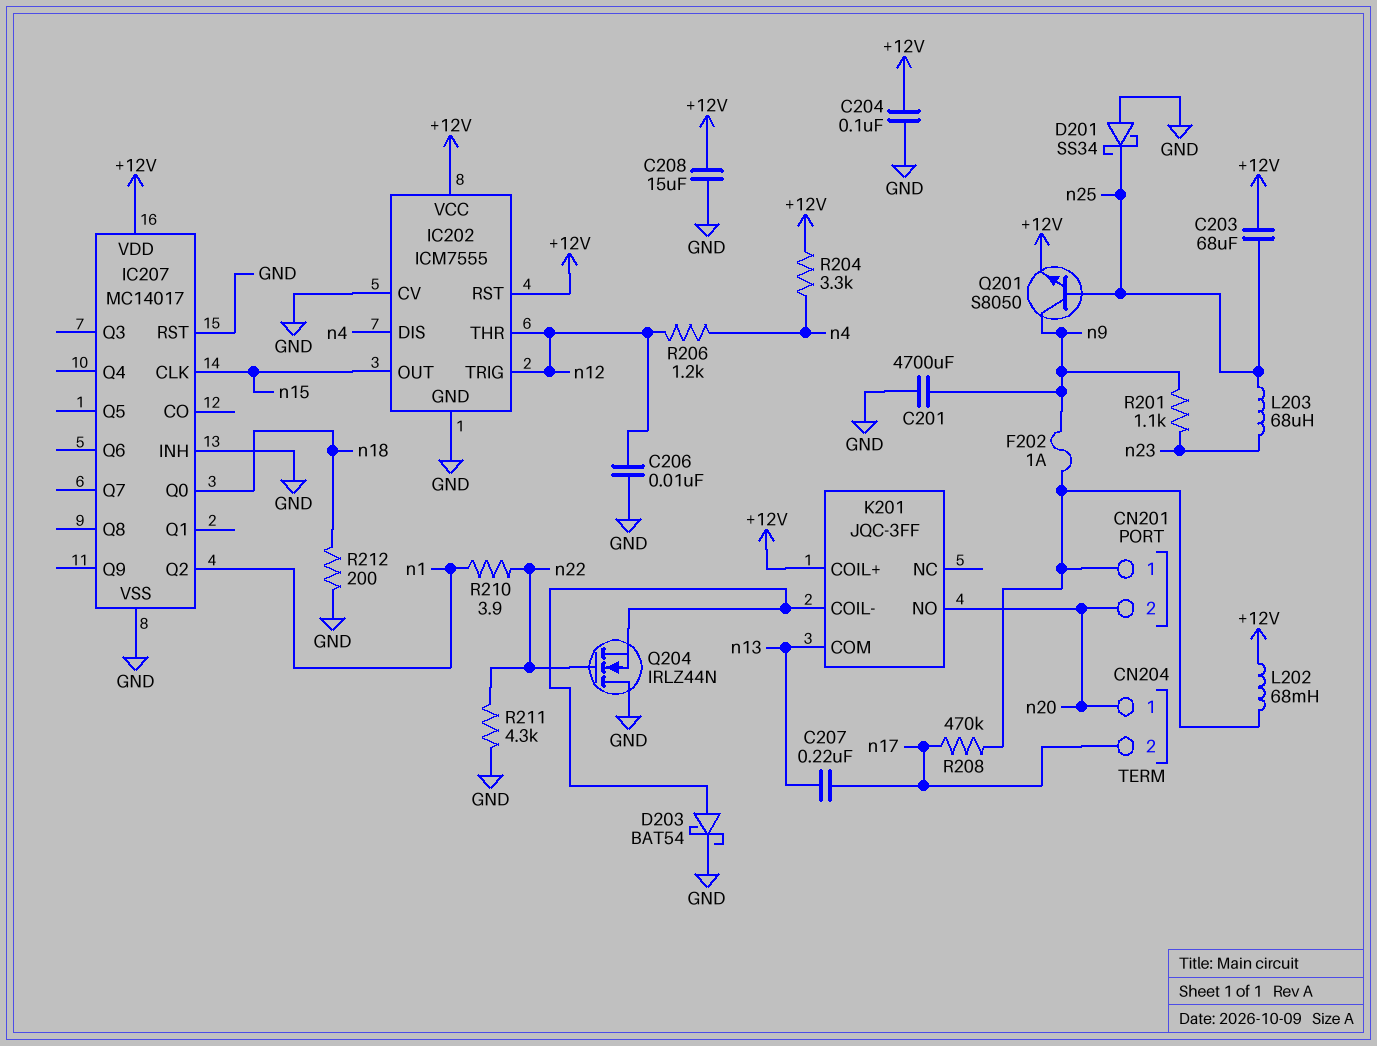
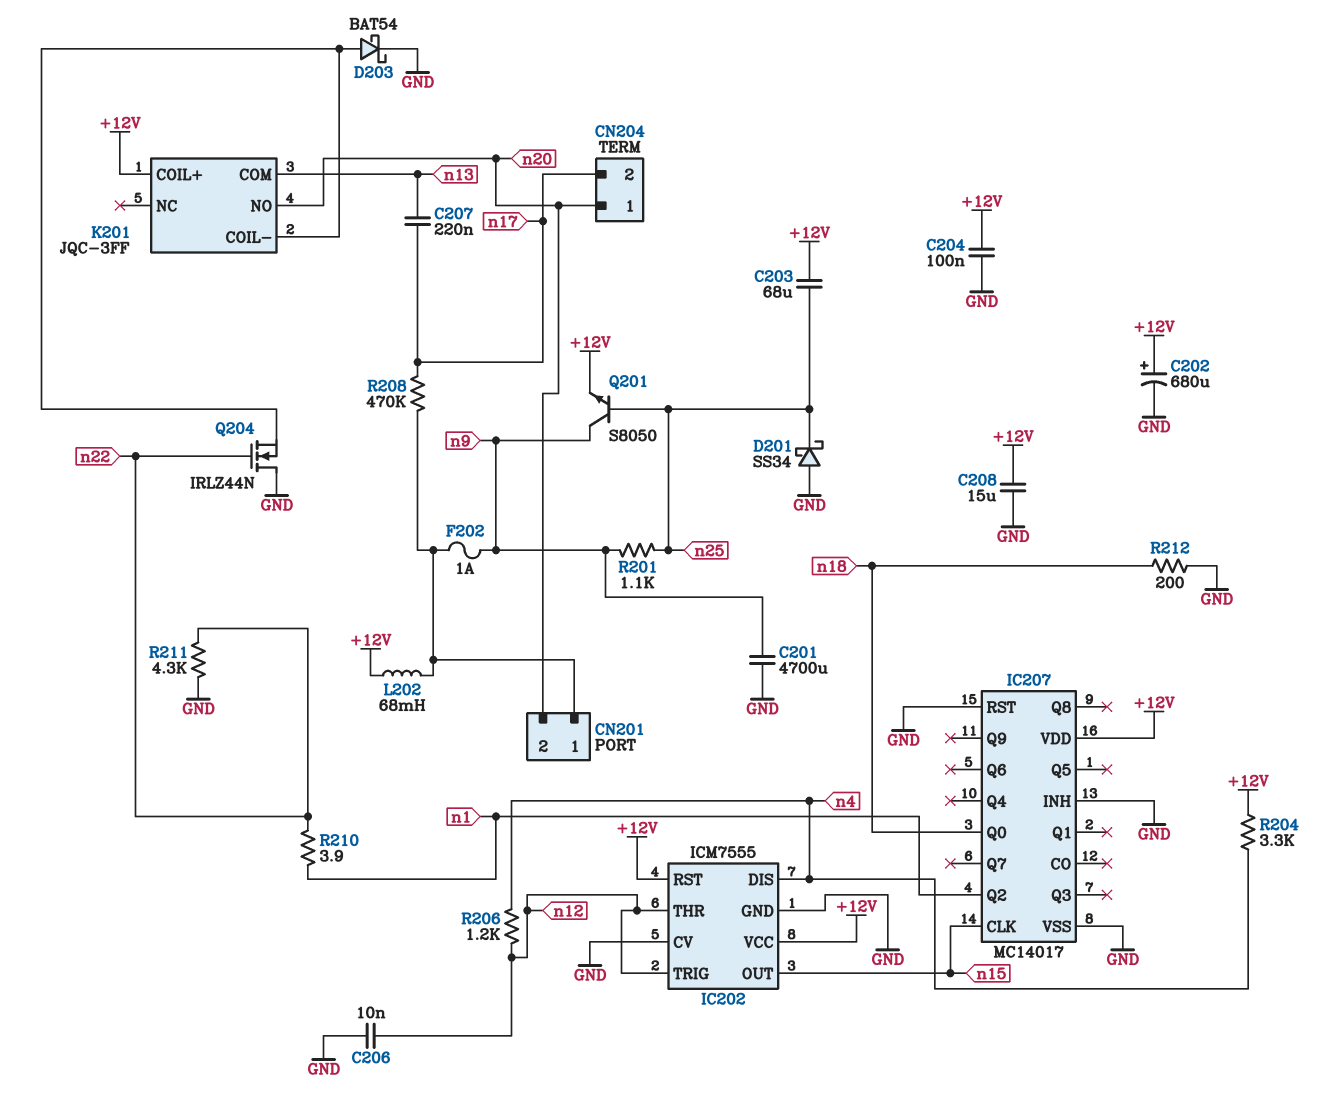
C202: none -> 680uF (plus +12V, minus GND)
L203: 68uH (n23, n25) -> none
R201: 1.1k (n9, n23) -> 1.1k (n9, n25)

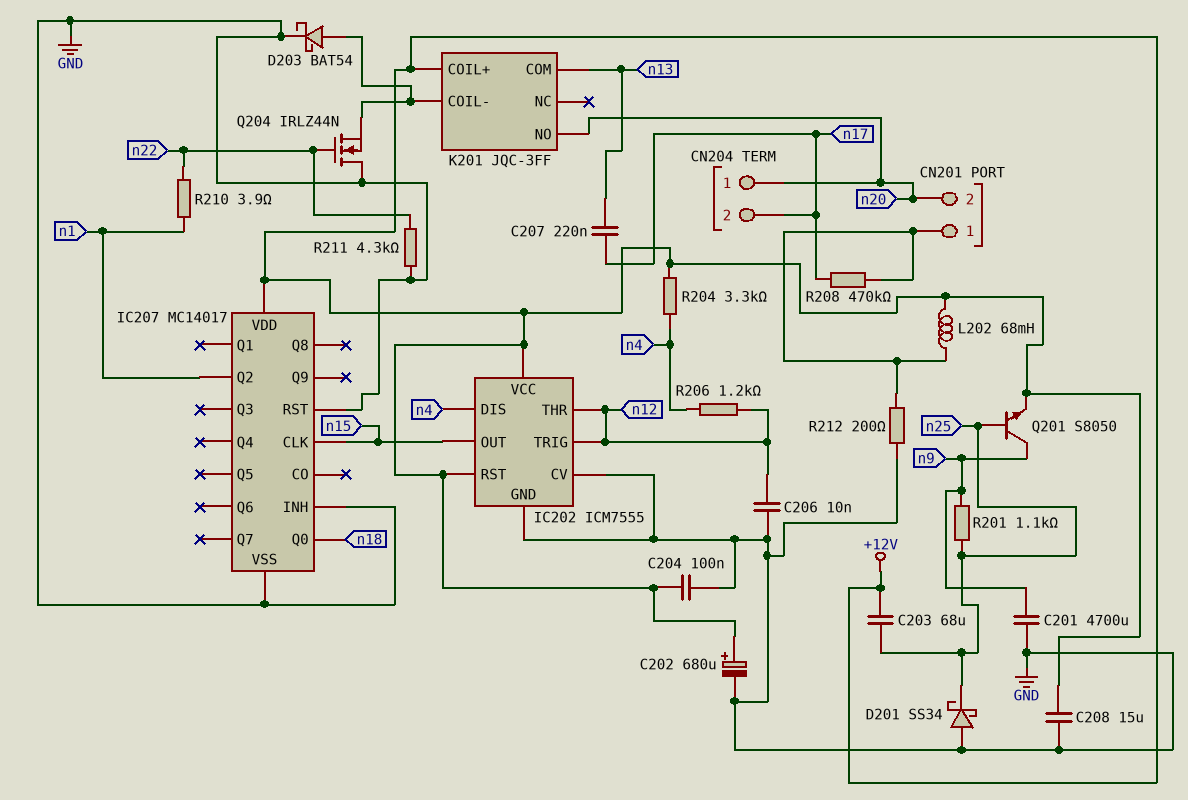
F202: 1A (CN201/1, n9) -> none
R212: 200 (GND, n18) -> 200 (CN201/1, GND)

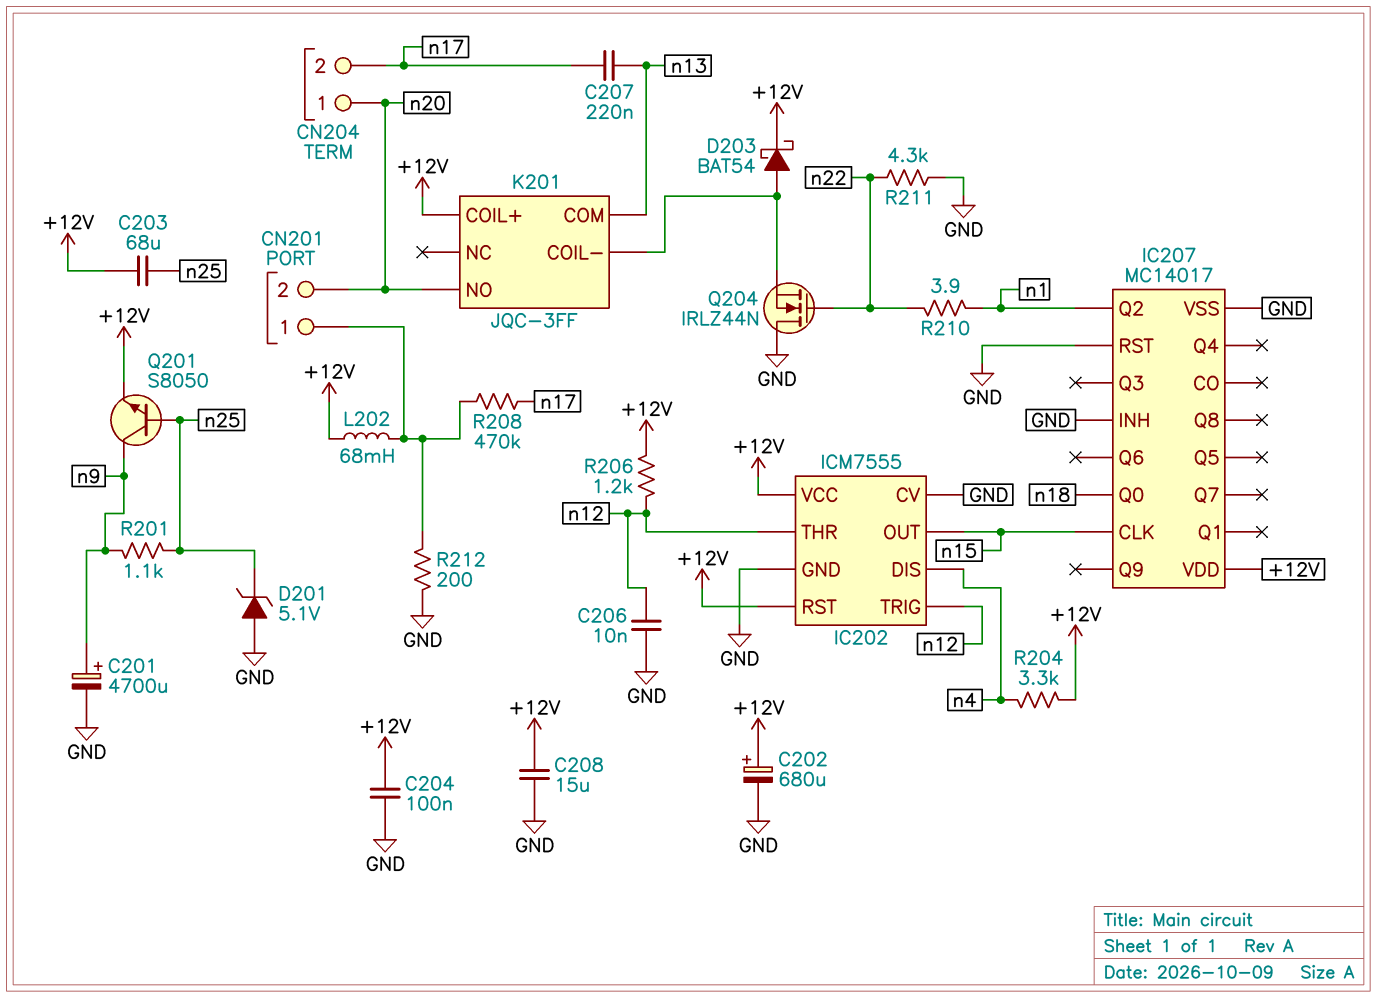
C201: 4700uF (GND, n9) -> 4700uF (plus n9, minus GND)
D201: schottky SS34 (A GND, K n25) -> zener 5.1V (A GND, K n25)
D203: schottky BAT54 (A K201/COIL-, K GND) -> schottky BAT54 (A K201/COIL-, K +12V)
R206: 1.2k (n4, n12) -> 1.2k (+12V, n12)

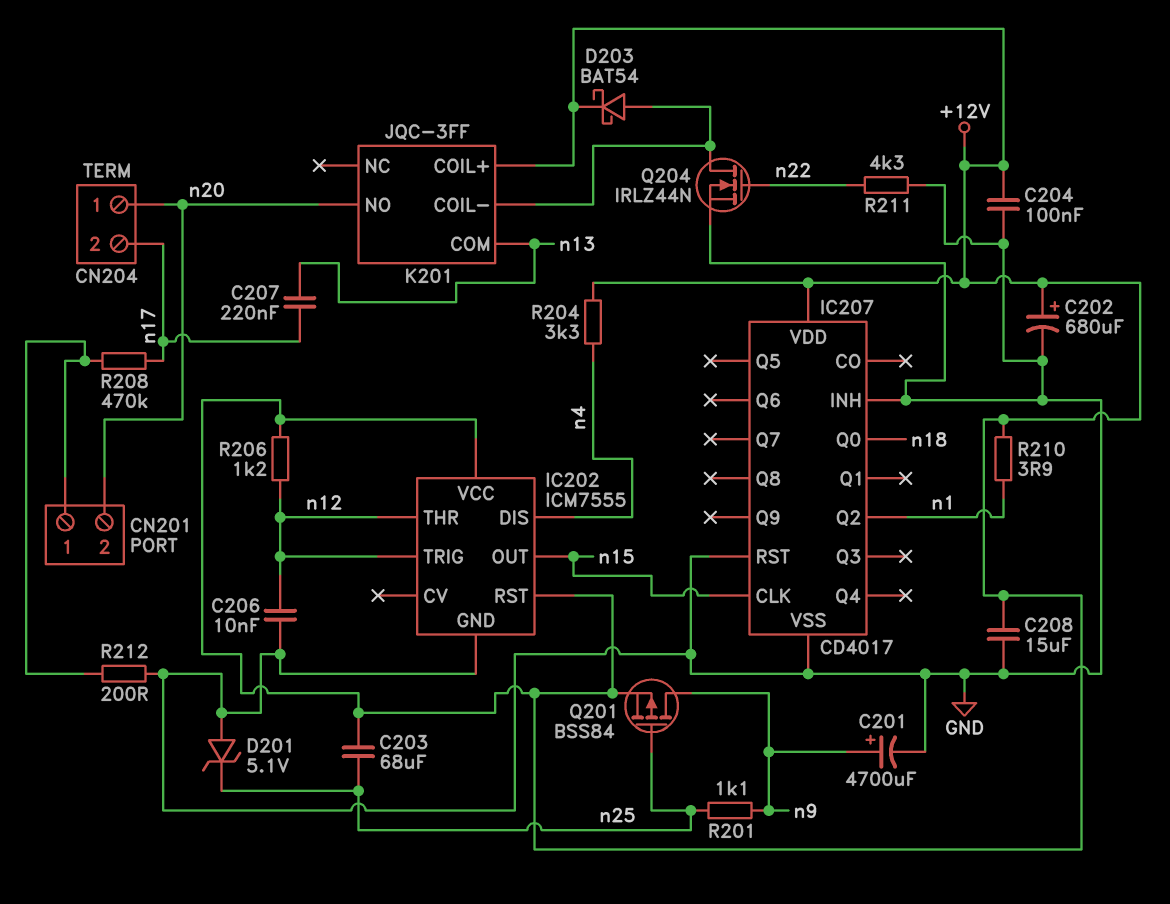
IC202 pin CV: GND -> none
IC207: MC14017 -> CD4017
L202: 68mH (+12V, CN201/1) -> none
Q201: NPN S8050 (B n25, C n9, E +12V) -> PMOS BSS84 (G n25, D n9, S +12V)
Q204: NMOS IRLZ44N (G n22, D GND, S K201/COIL-) -> NMOS IRLZ44N (G n22, D K201/COIL-, S GND)
R210: 3.9 (n1, n22) -> 3.9 (+12V, n1)

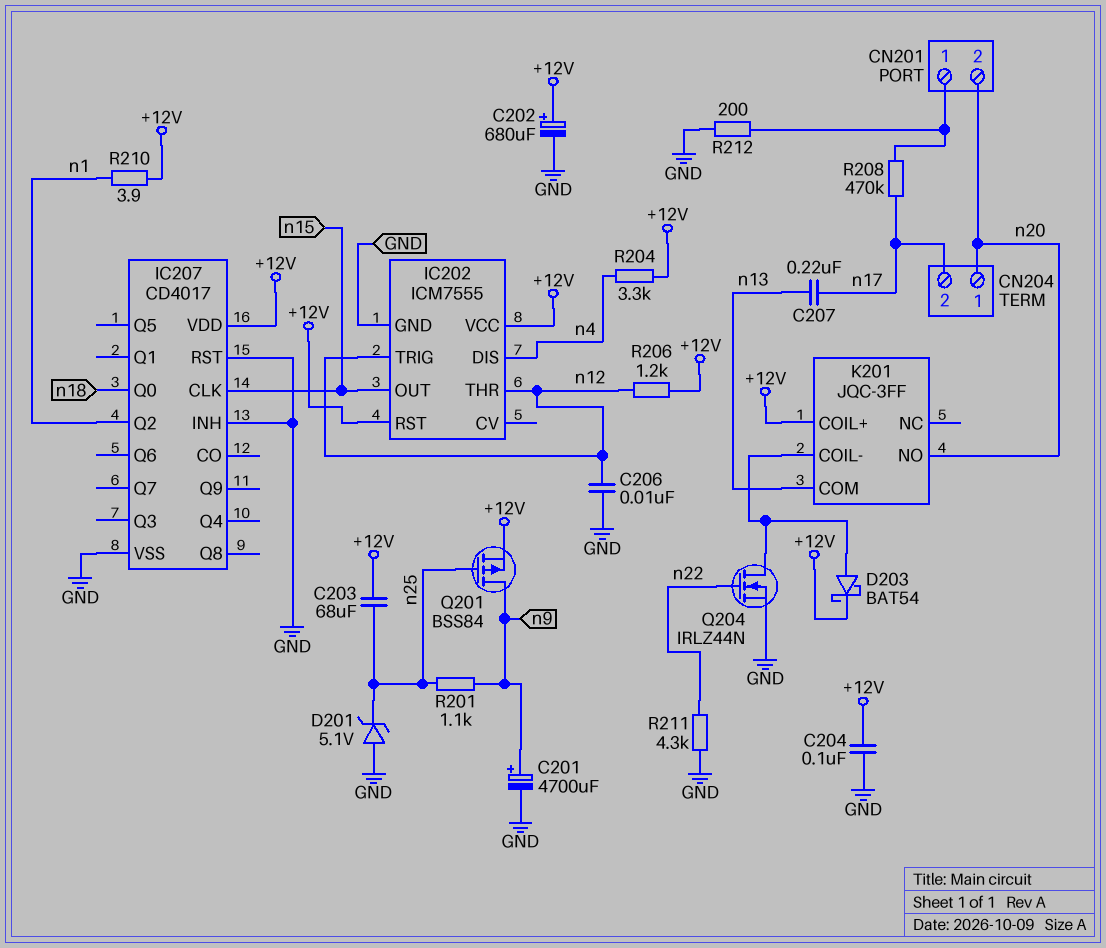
C208: 15uF (+12V, GND) -> none

